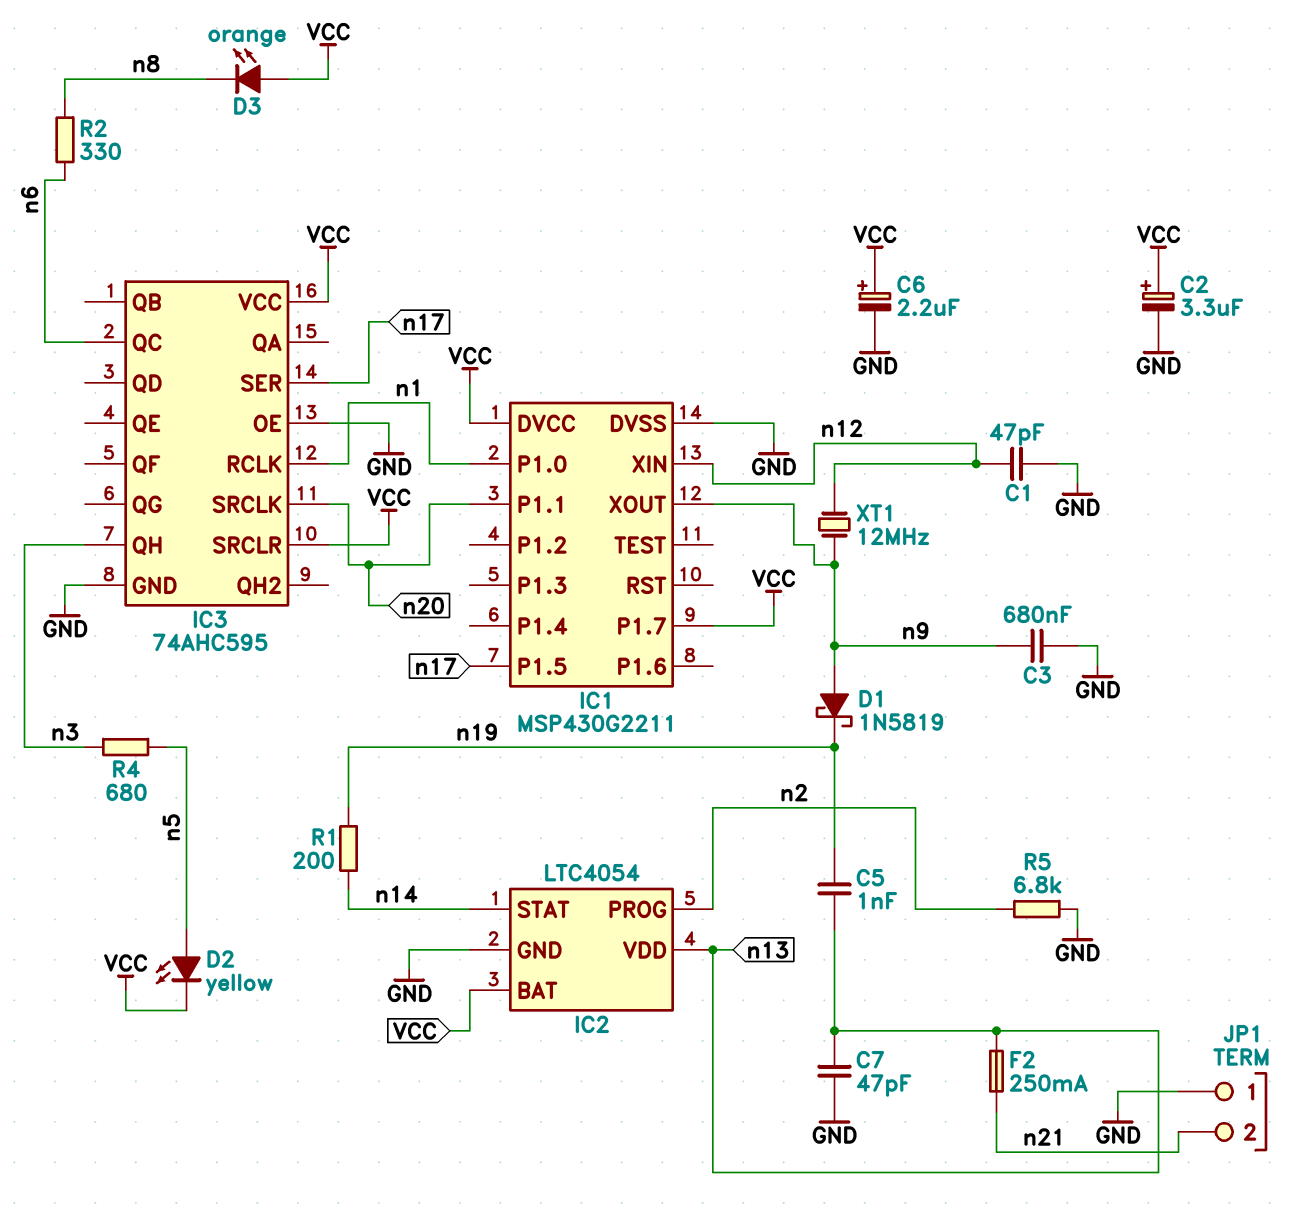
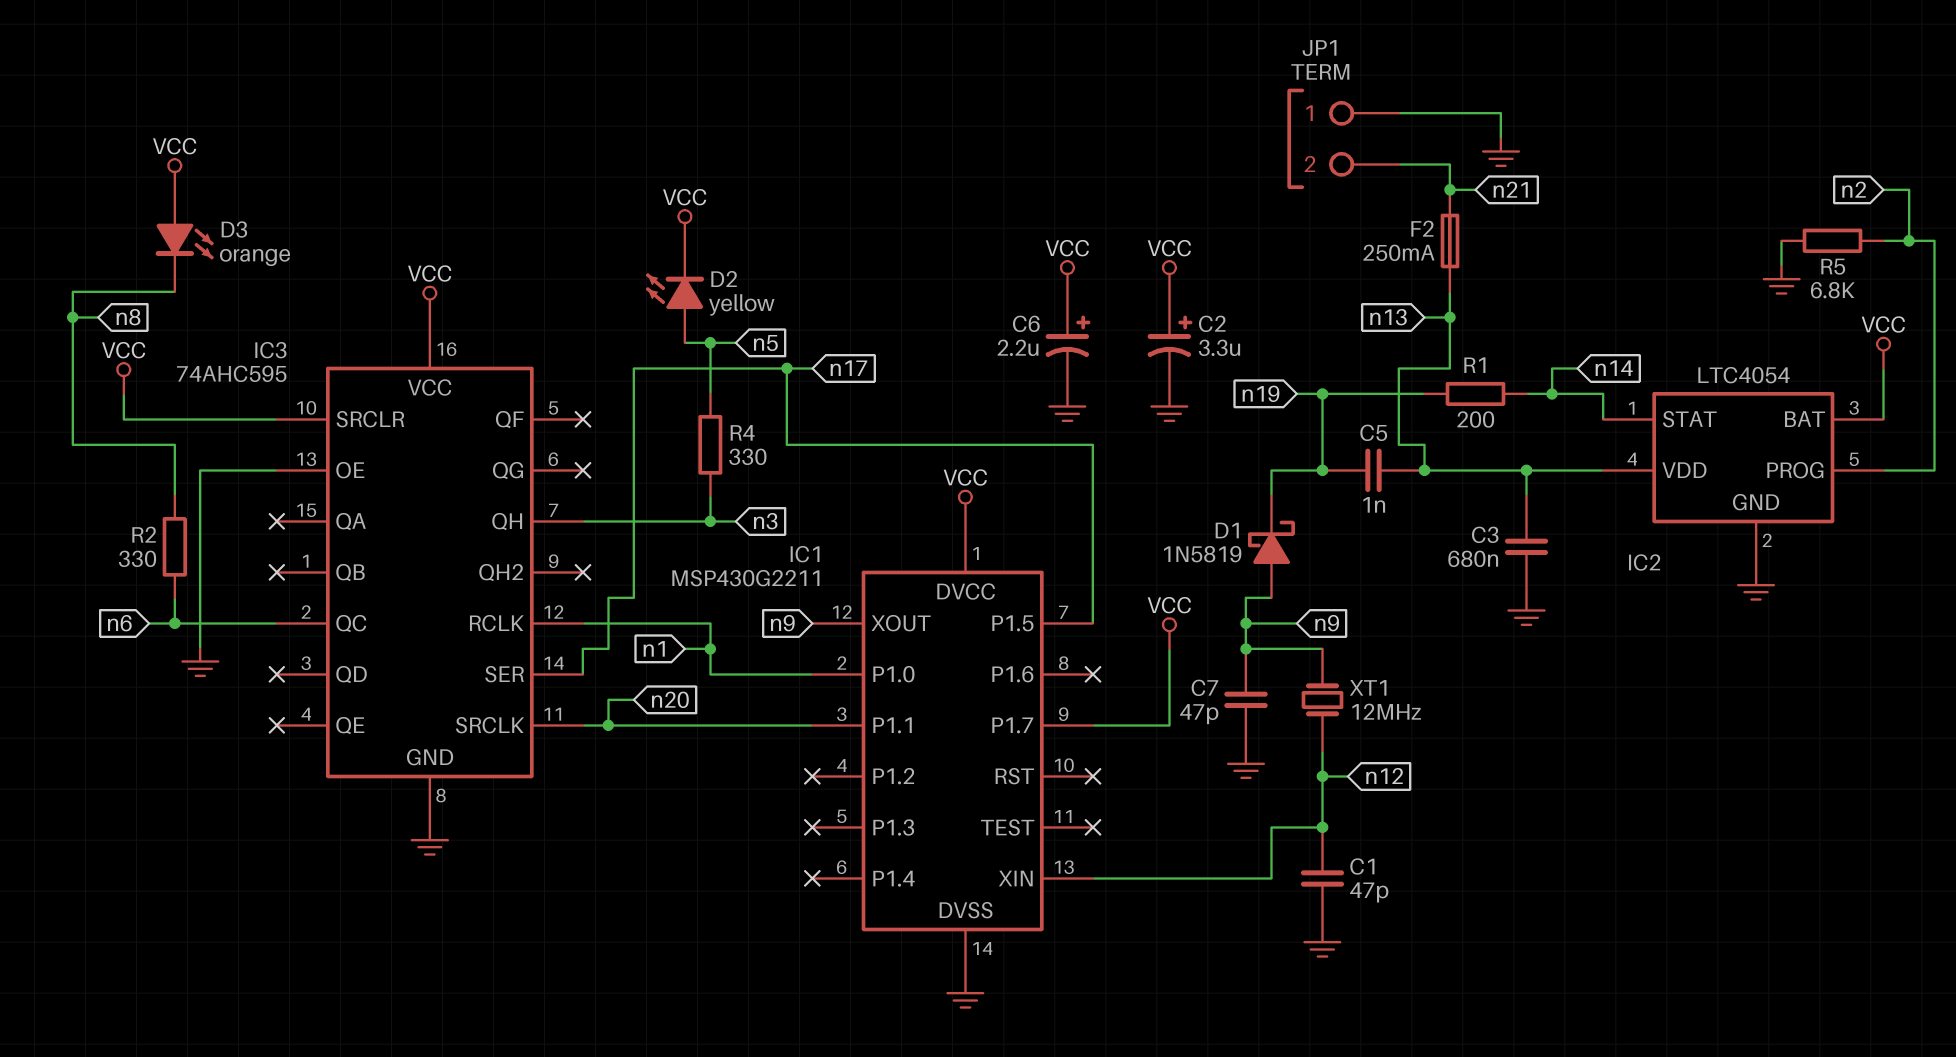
C3: 680nF (GND, n9) -> 680nF (GND, n13)
C7: 47pF (GND, n13) -> 47pF (GND, n9)
R4: 680 (n3, n5) -> 330 (n3, n5)

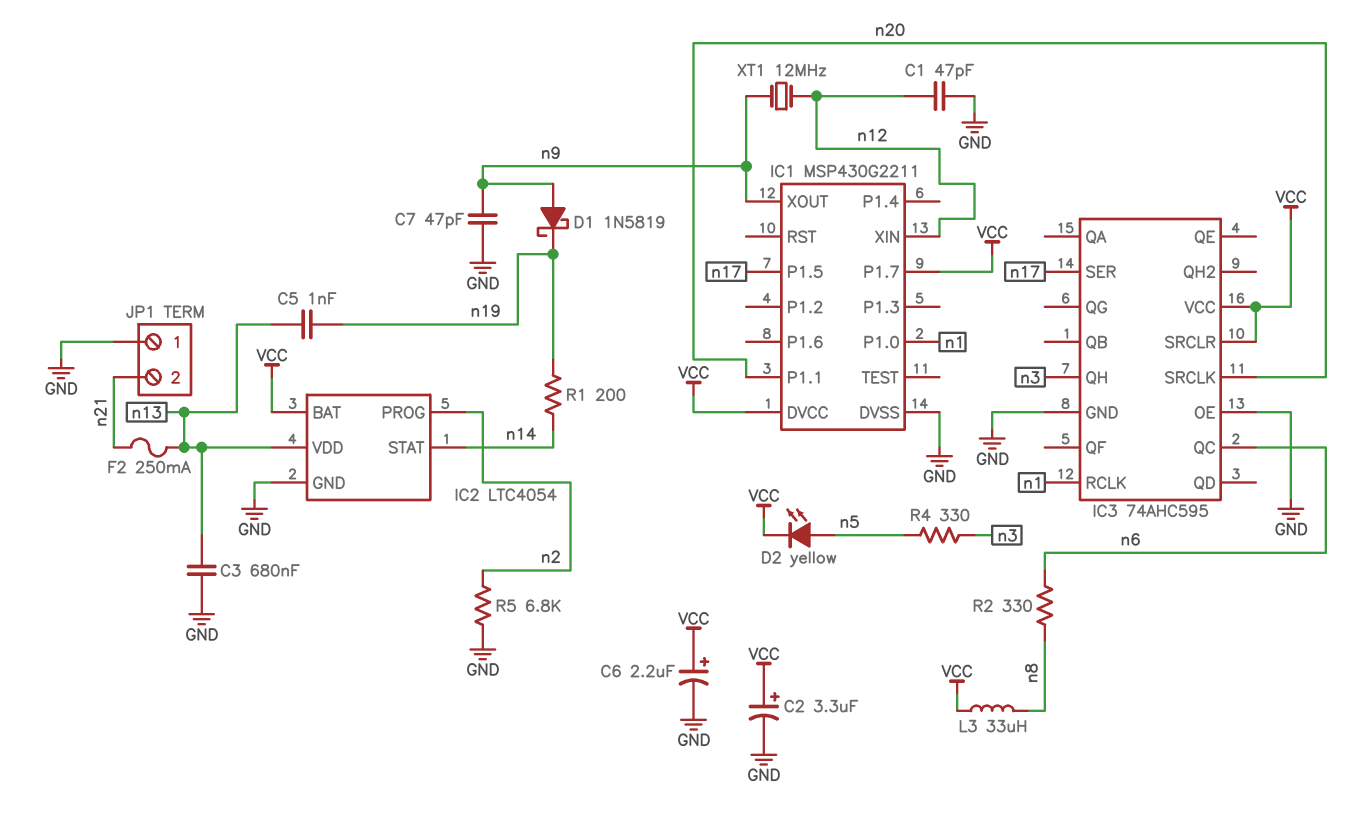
D3: LED orange (A VCC, K n8) -> none
L3: none -> 33uH (VCC, n8)

